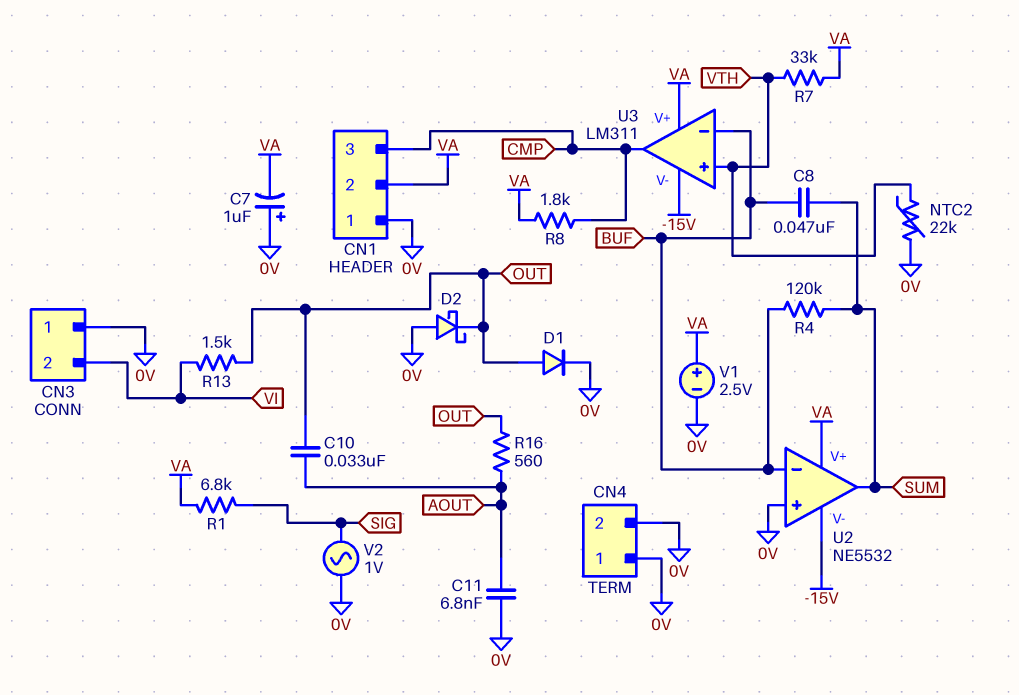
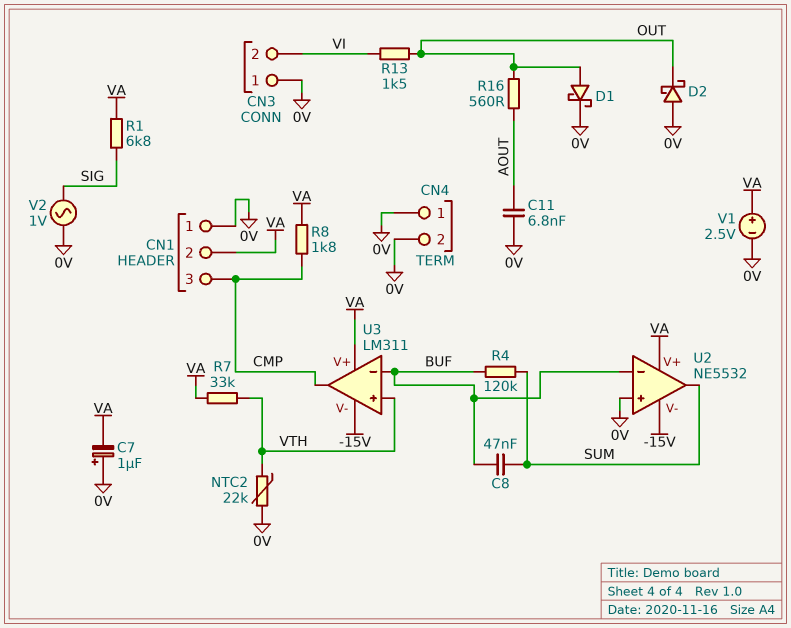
C10: 33nF (AOUT, OUT) -> none
D1: diode (A OUT, K 0V) -> schottky (A OUT, K 0V)

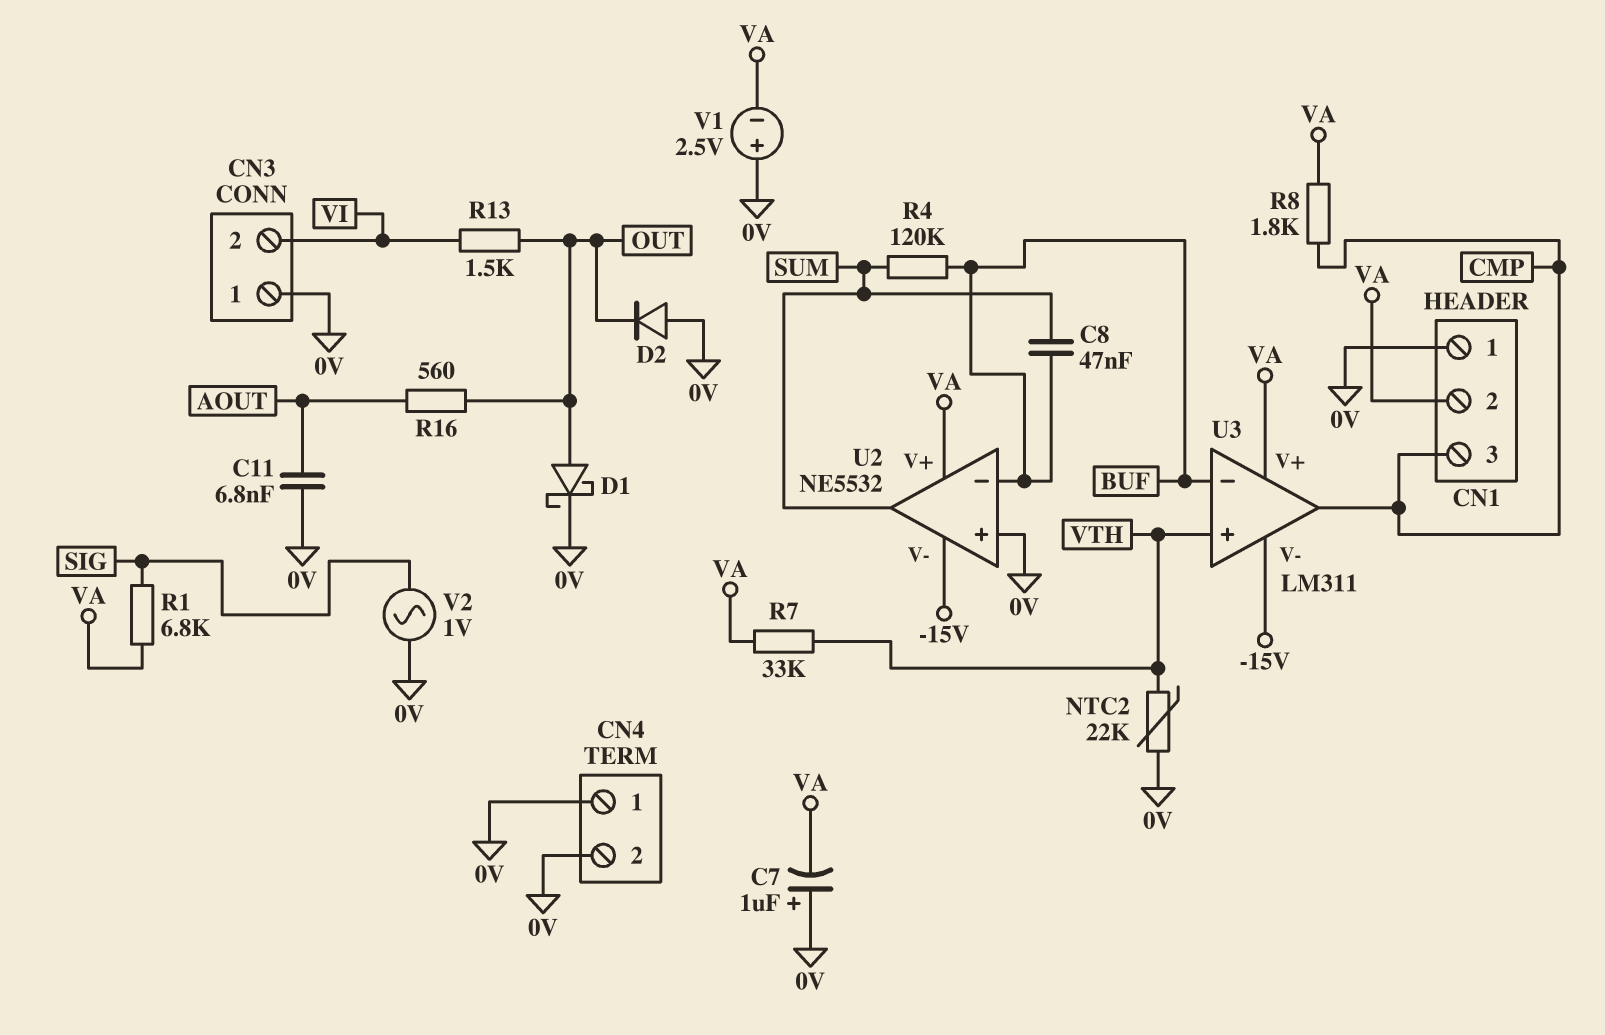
D2: schottky (A 0V, K OUT) -> diode (A 0V, K OUT)
V1: 2.5V (plus VA, minus 0V) -> 2.5V (plus 0V, minus VA)

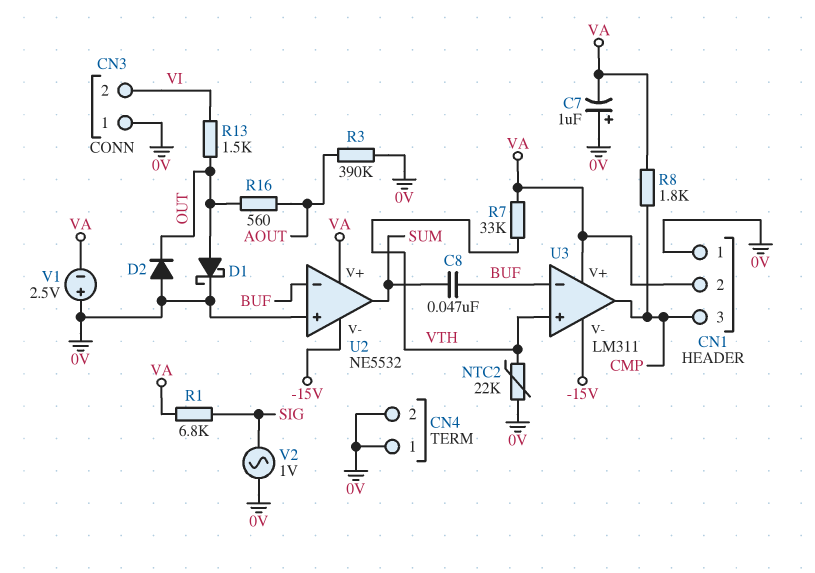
C11: 6.8nF (0V, AOUT) -> none
R3: none -> 390k (0V, AOUT)
R4: 120k (BUF, SUM) -> none

